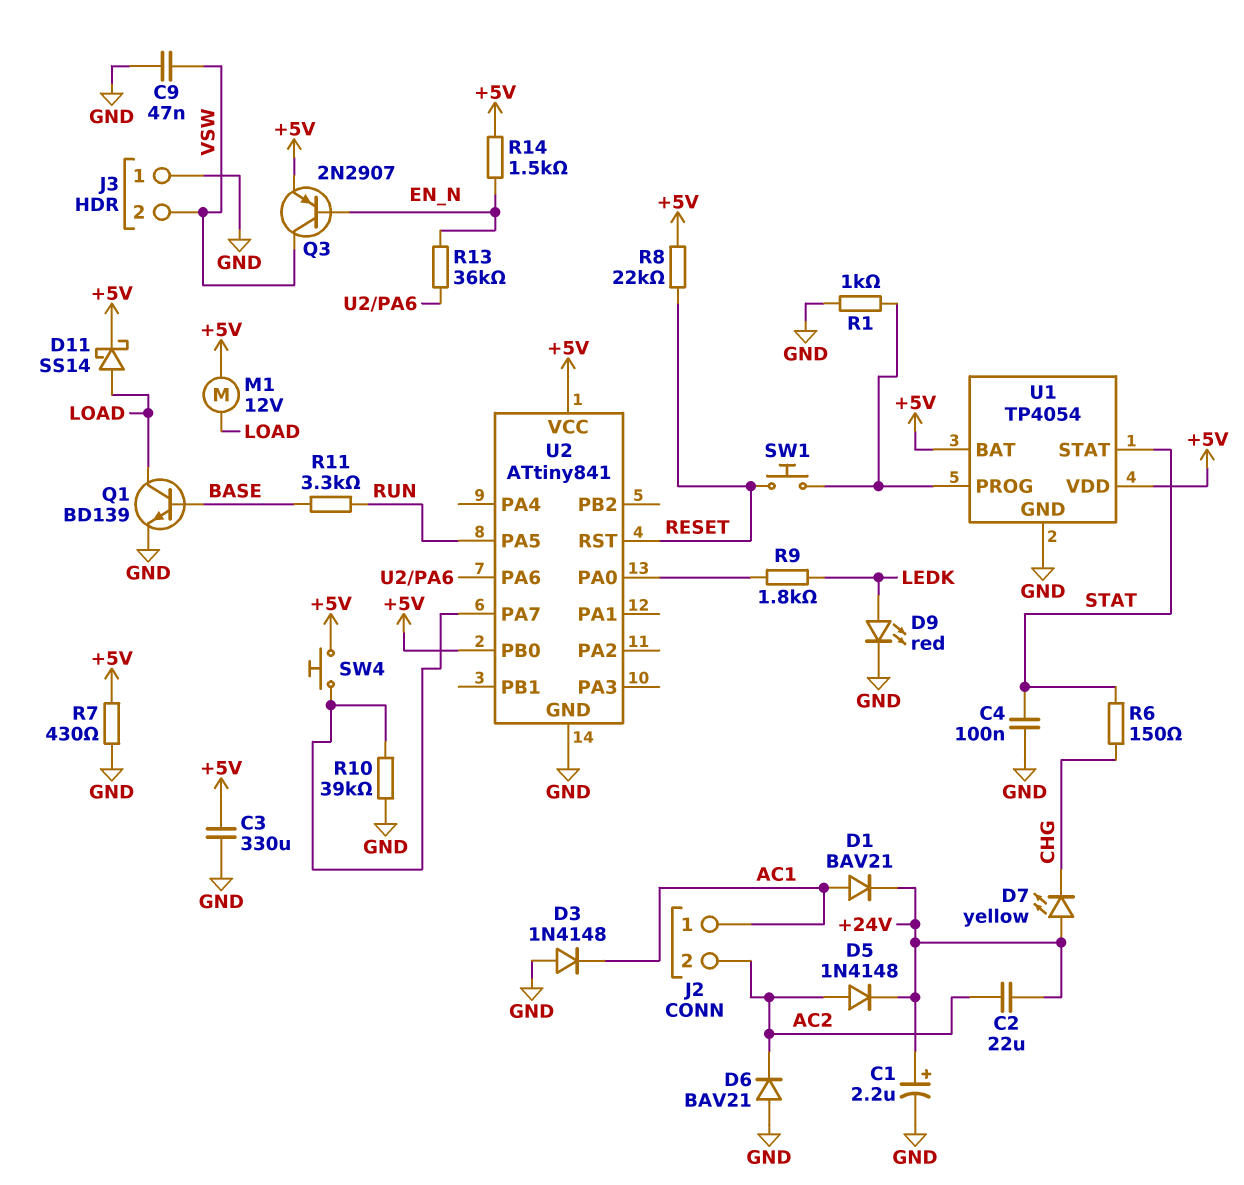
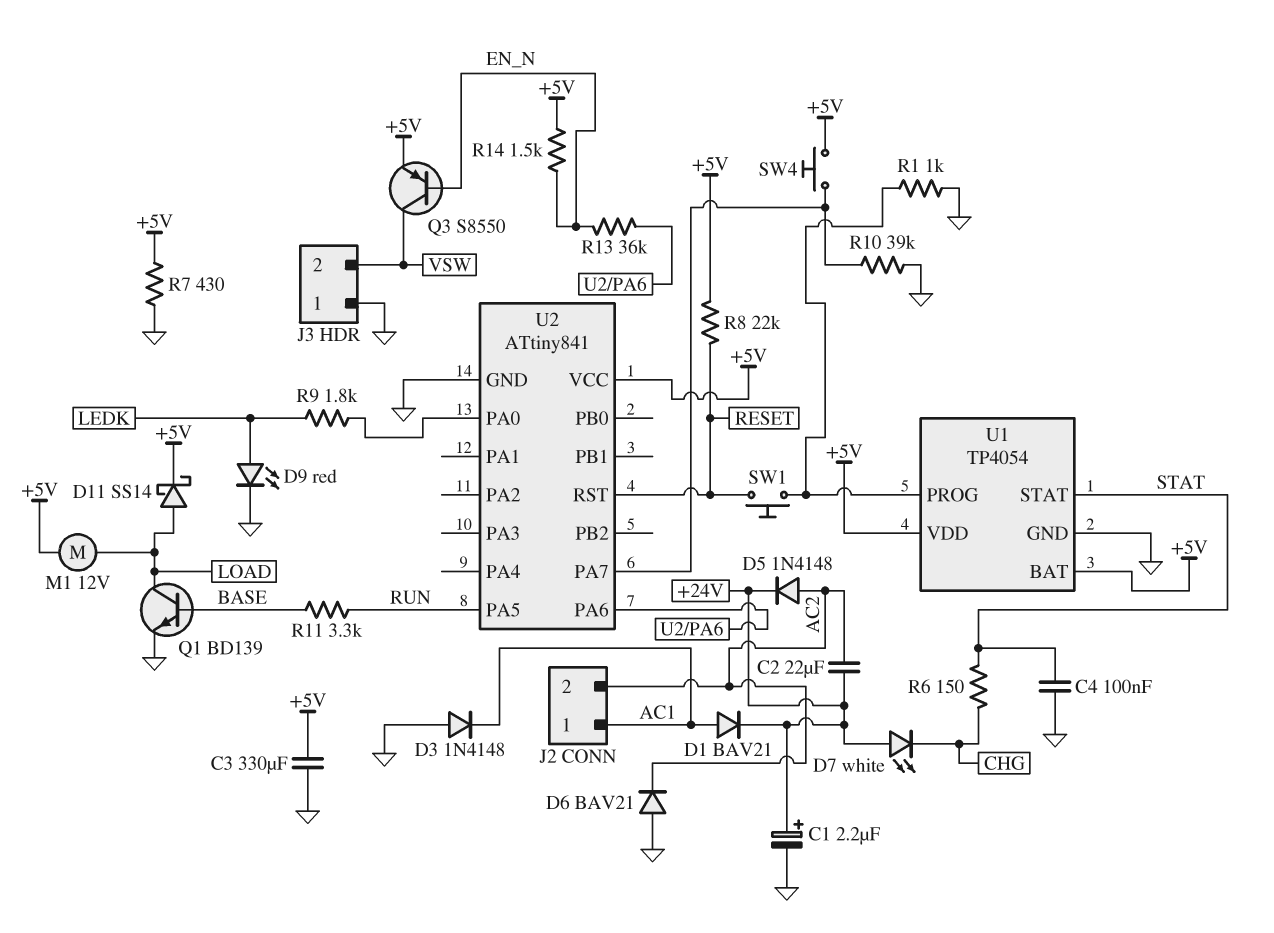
C9: 47nF (GND, VSW) -> none
D7: LED yellow (A +24V, K CHG) -> LED white (A +24V, K CHG)
Q3: PNP 2N2907 (B EN_N, C VSW, E +5V) -> PNP S8550 (B EN_N, C VSW, E +5V)
U2 pin PB0: +5V -> none

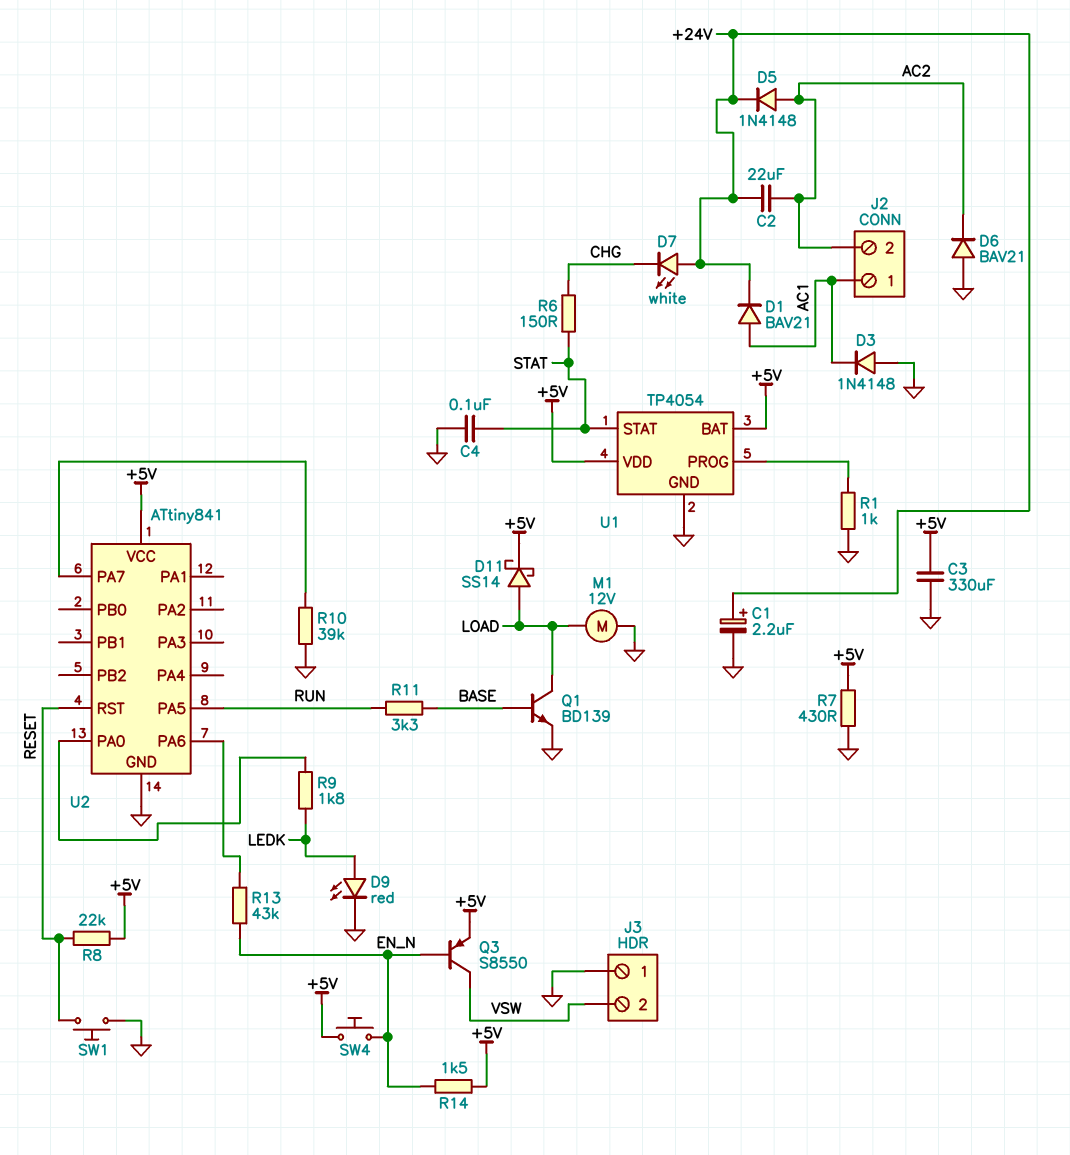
M1: motor 12V (+5V, LOAD) -> motor 12V (GND, LOAD)
R13: 36k (EN_N, U2/PA6) -> 43k (EN_N, U2/PA6)
SW1: button (RESET, U1/PROG) -> button (GND, RESET)
SW4: button (+5V, U2/PA7) -> button (+5V, EN_N)

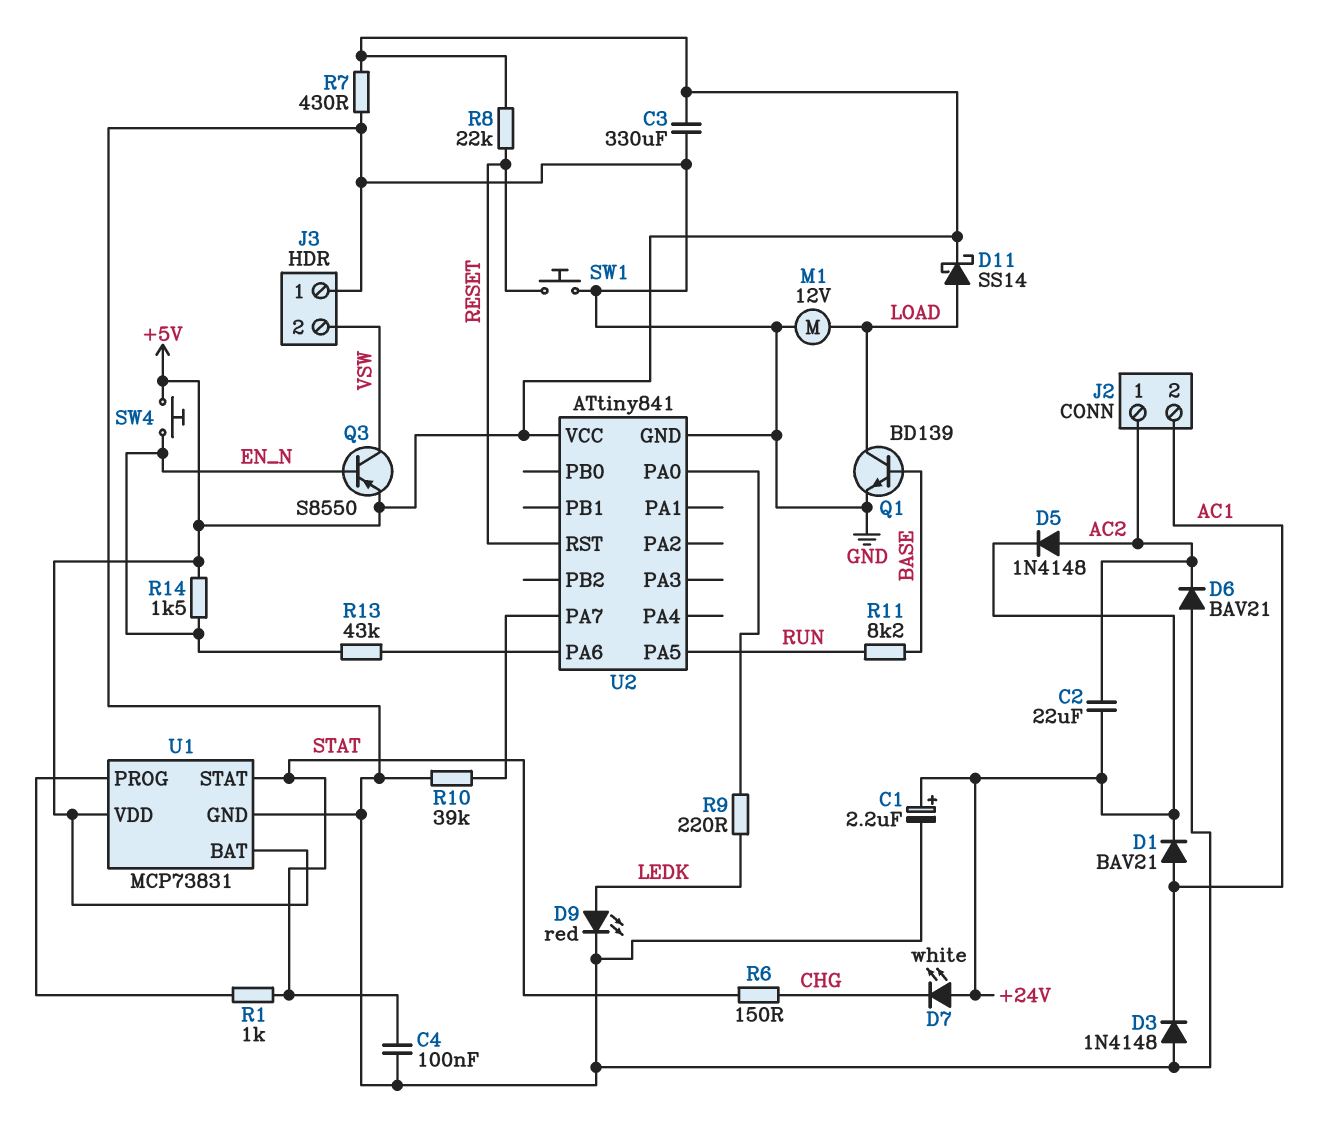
J2 pin 1: AC1 -> AC2
J2 pin 2: AC2 -> AC1
R1: 1k (GND, U1/PROG) -> 1k (STAT, U1/PROG)
R9: 1.8k (LEDK, U2/PA0) -> 220 (LEDK, U2/PA0)
R11: 3.3k (BASE, RUN) -> 8.2k (BASE, RUN)
U1: TP4054 -> MCP73831

